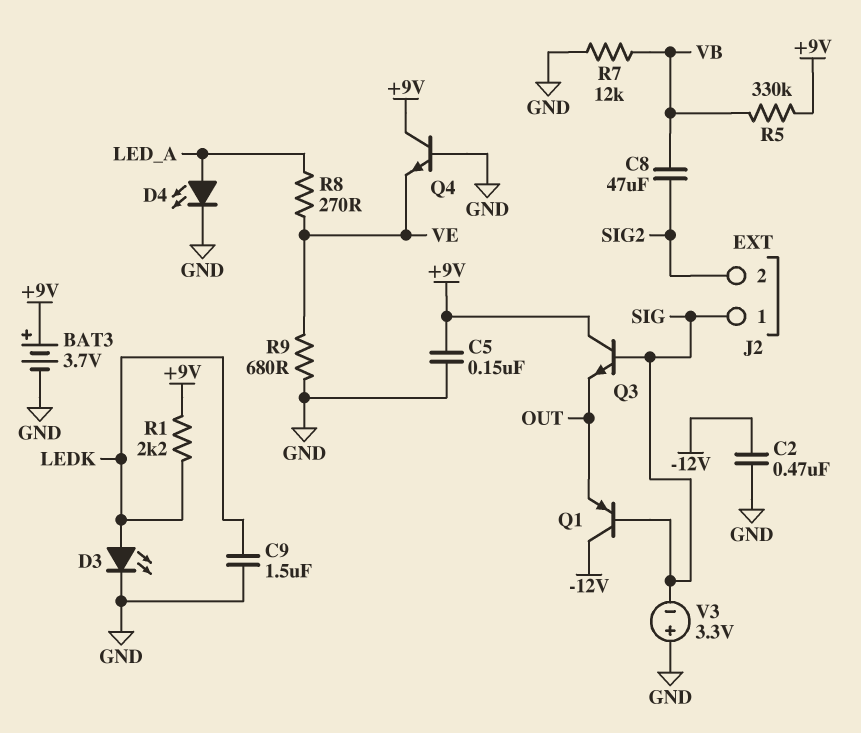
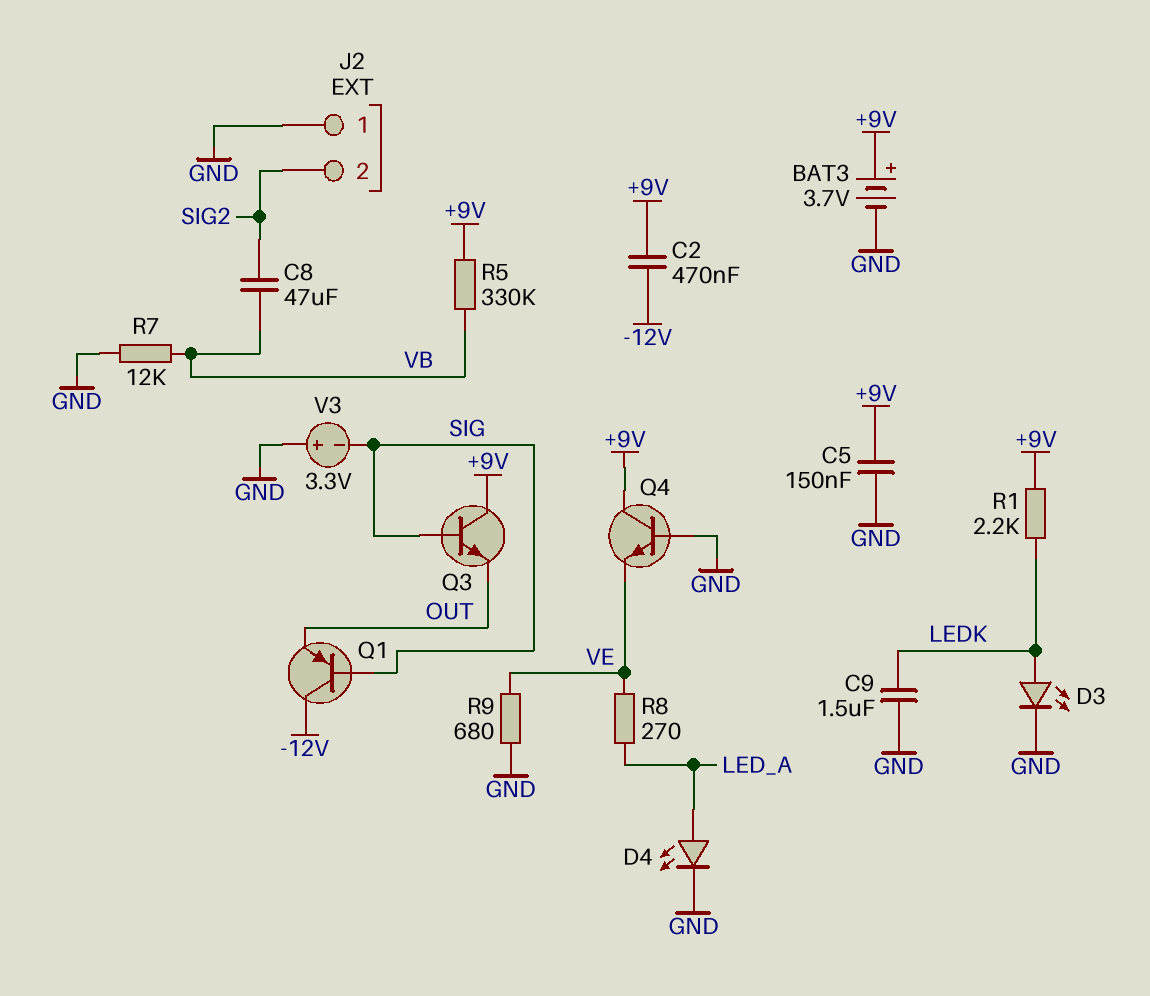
C2: 470nF (-12V, GND) -> 470nF (+9V, -12V)
J2 pin 1: SIG -> GND

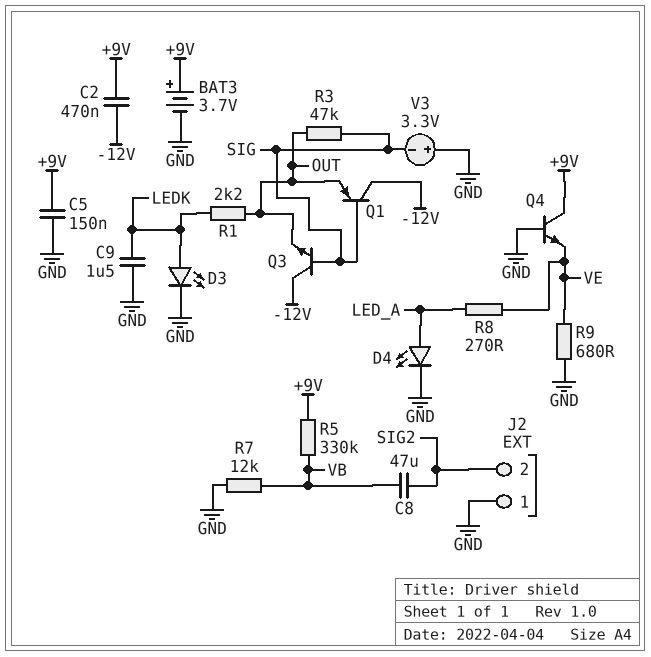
Q3: NPN (B SIG, C +9V, E OUT) -> NPN (B SIG, C -12V, E OUT)
R1: 2.2k (+9V, LEDK) -> 2.2k (LEDK, OUT)
R3: none -> 47k (OUT, SIG)

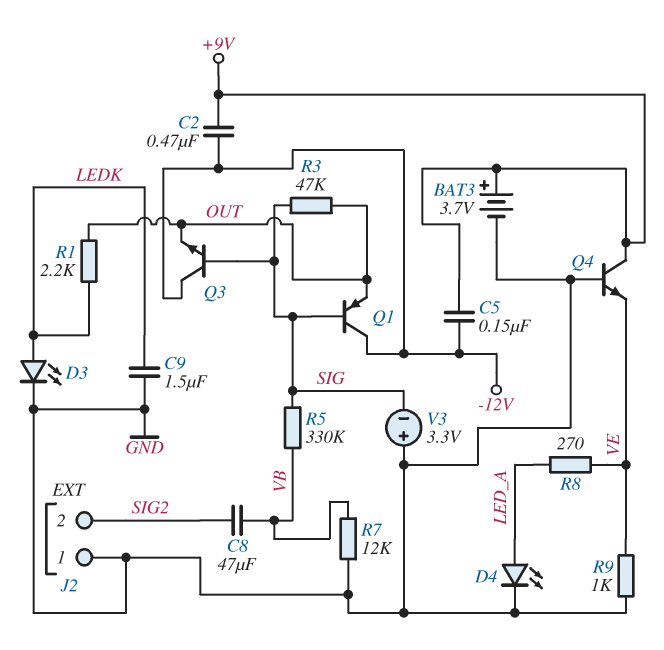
C5: 150nF (+9V, GND) -> 150nF (+9V, -12V)
R5: 330k (+9V, VB) -> 330k (SIG, VB)
R9: 680 (GND, VE) -> 1k (GND, VE)

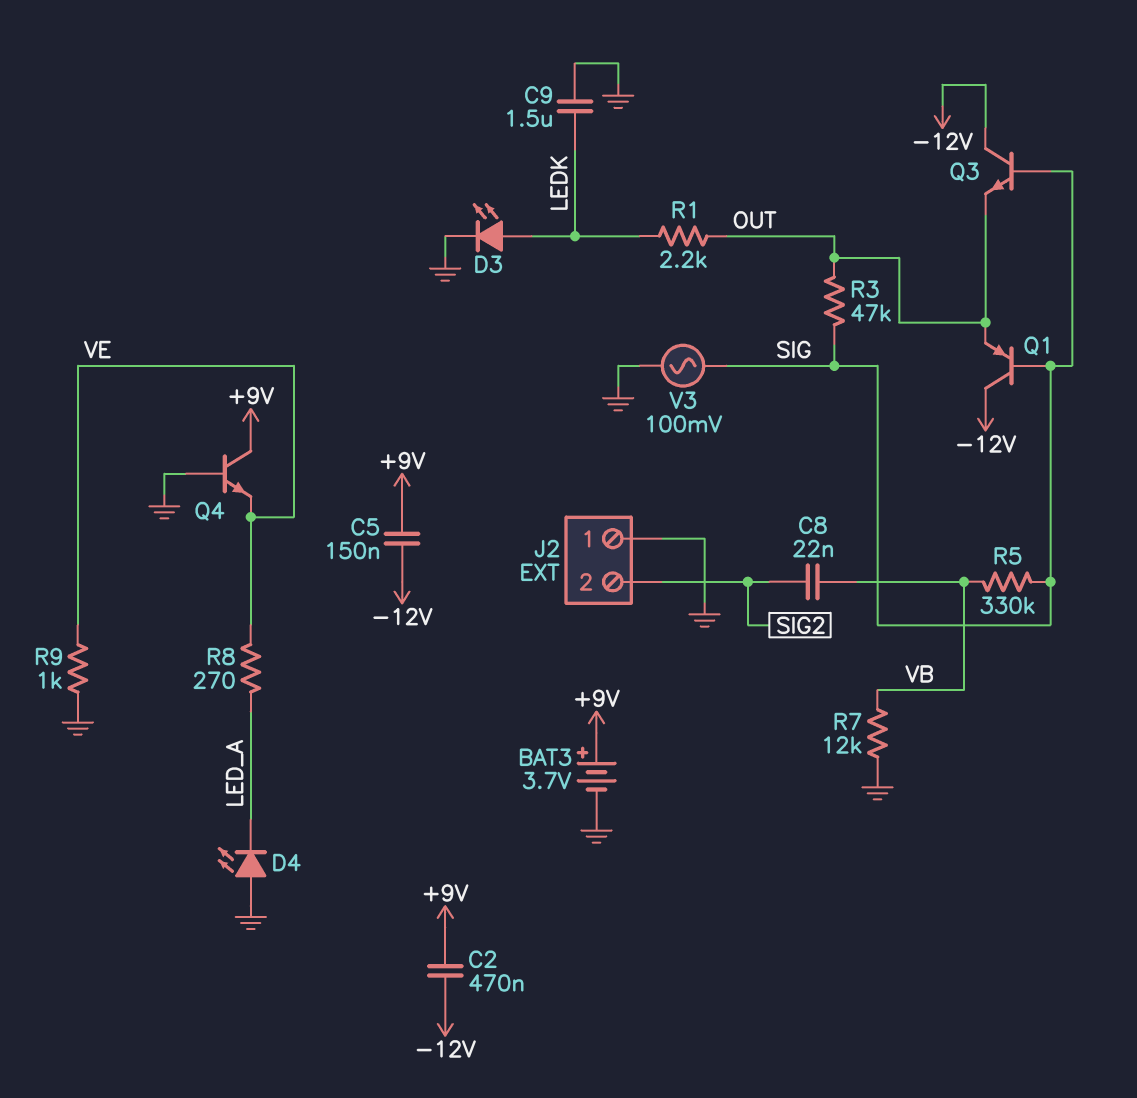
C8: 47uF (SIG2, VB) -> 22nF (SIG2, VB)
D4: LED (A LED_A, K GND) -> LED (A GND, K LED_A)
V3: 3.3V (plus GND, minus SIG) -> AC 100mV (GND, SIG)

